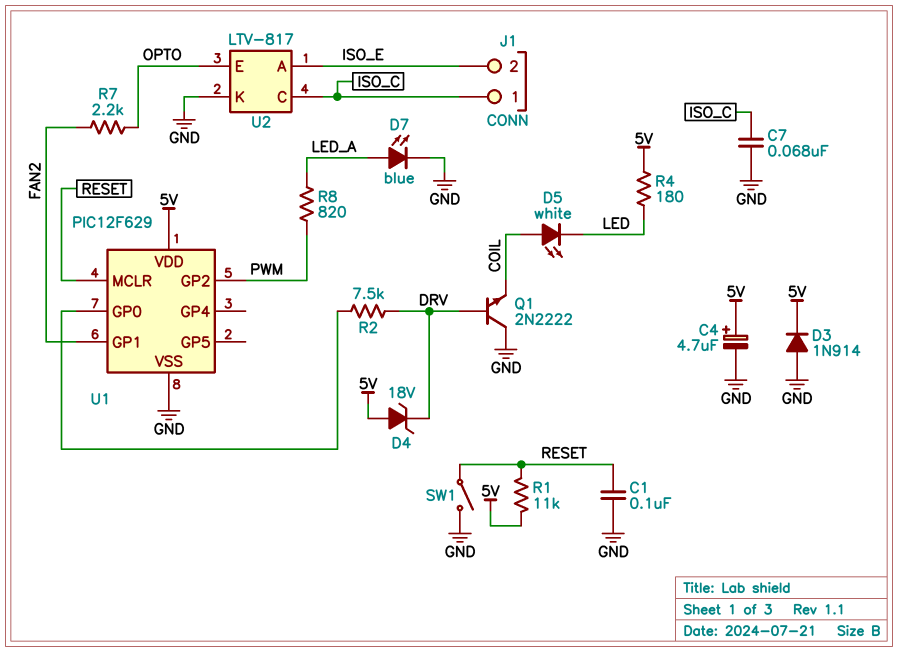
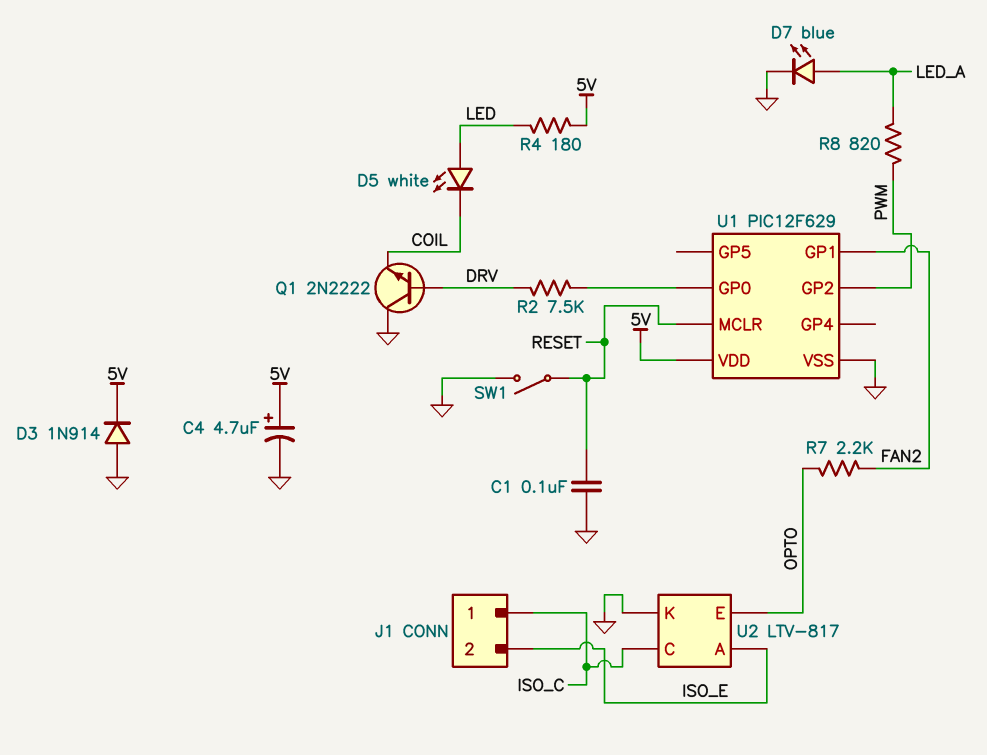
C7: 68nF (GND, ISO_C) -> none
D4: zener 18V (A 5V, K DRV) -> none
D5: LED white (A COIL, K LED) -> LED white (A LED, K COIL)
R1: 11k (5V, RESET) -> none

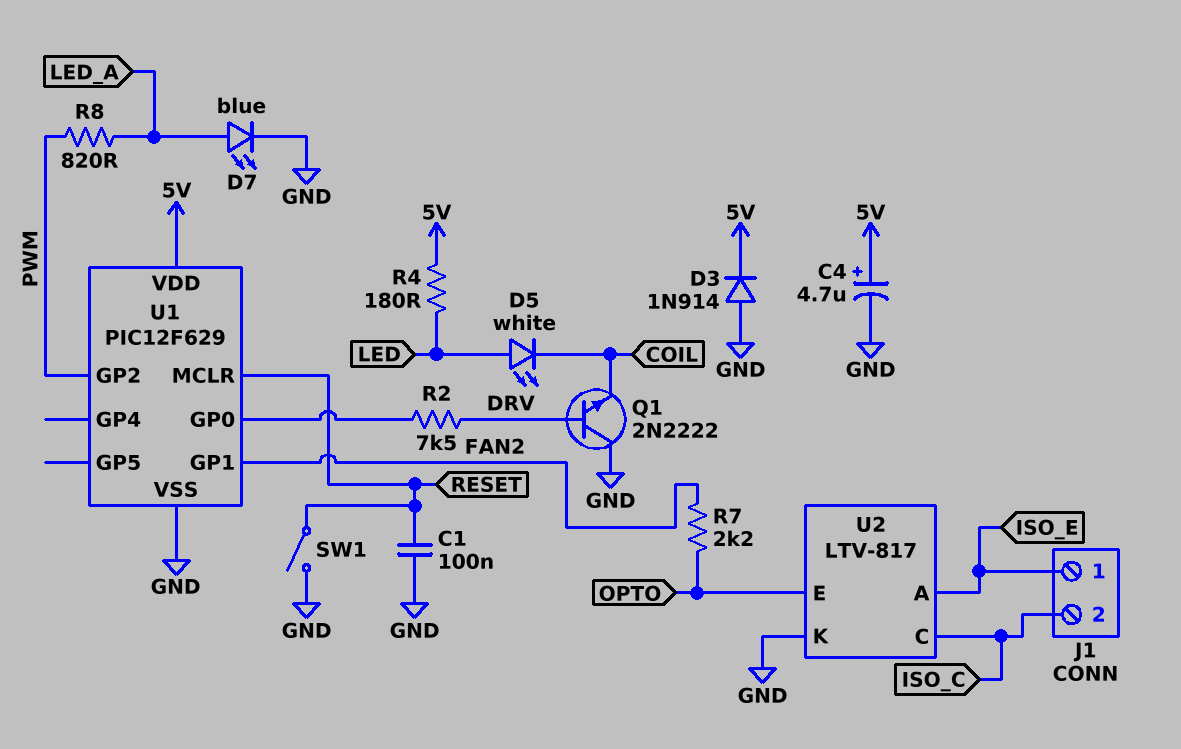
J1 pin 1: ISO_C -> ISO_E
J1 pin 2: ISO_E -> ISO_C

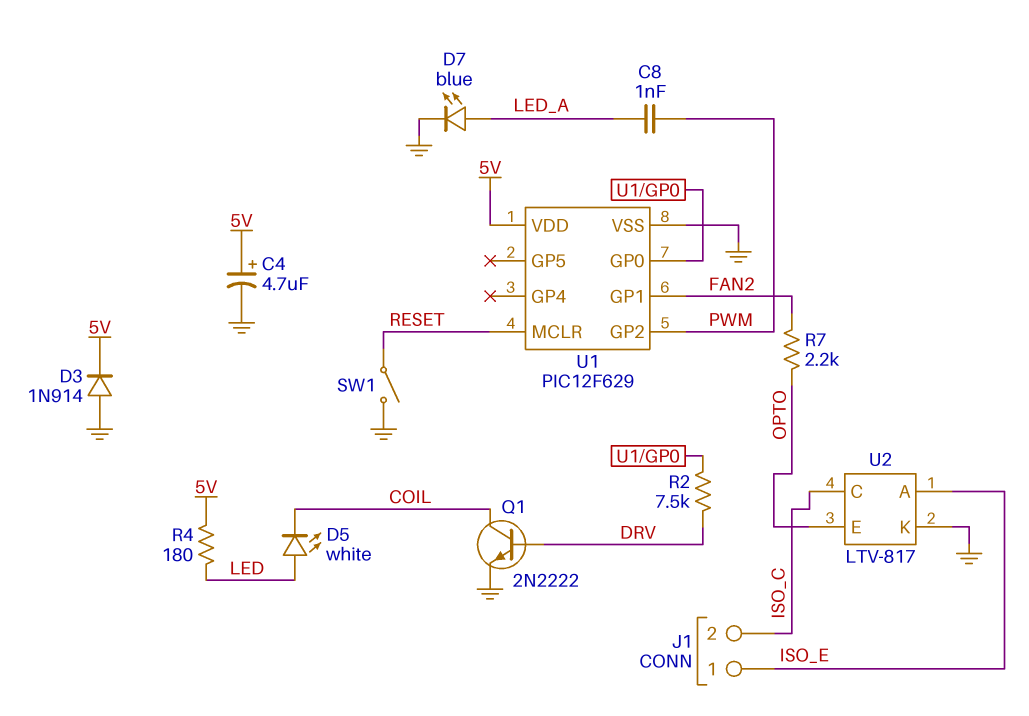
C1: 100nF (GND, RESET) -> none
C8: none -> 1nF (LED_A, PWM)
Q1: NPN 2N2222 (B DRV, C GND, E COIL) -> NPN 2N2222 (B DRV, C COIL, E GND)
R8: 820 (LED_A, PWM) -> none

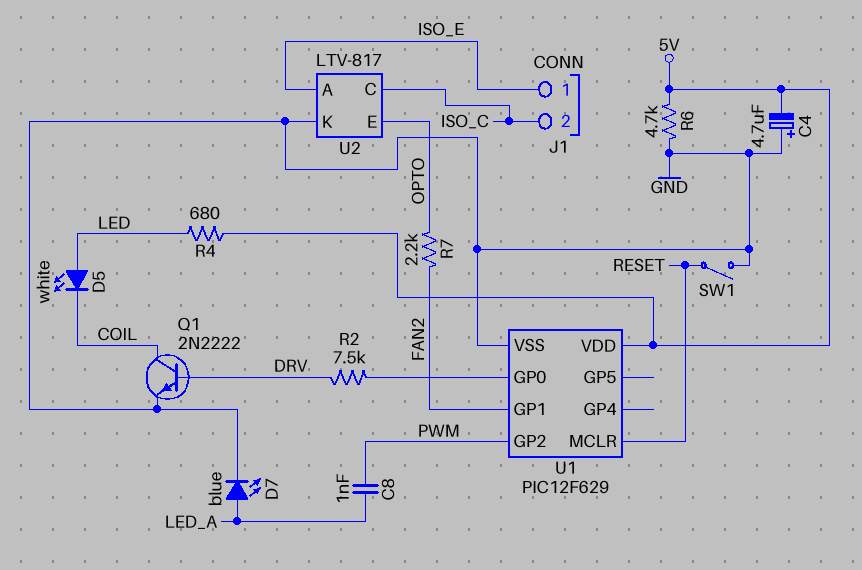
C4: 4.7uF (plus 5V, minus GND) -> 4.7uF (plus GND, minus 5V)
D3: diode 1N914 (A GND, K 5V) -> none
R4: 180 (5V, LED) -> 680 (5V, LED)
R6: none -> 4.7k (5V, GND)

